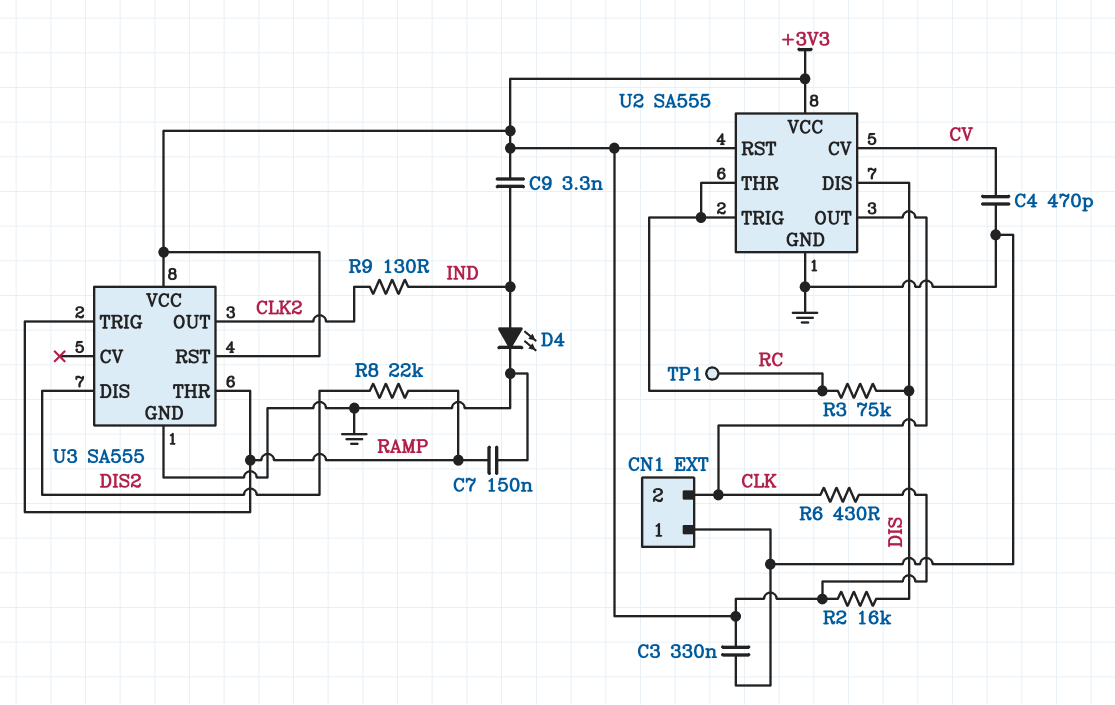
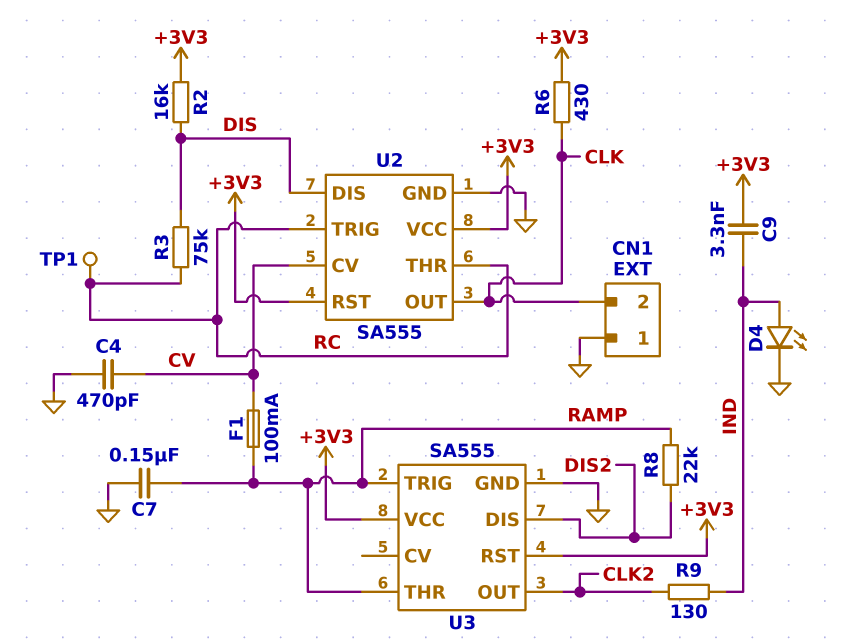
C3: 330nF (+3V3, GND) -> none
F1: none -> 100mA (CV, RAMP)

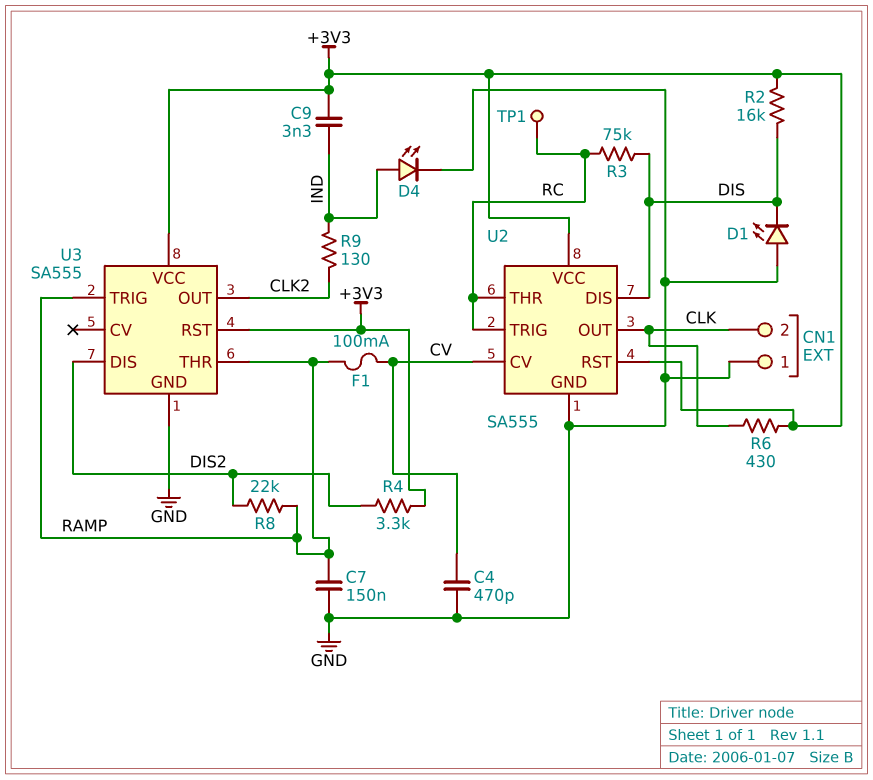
D1: none -> LED (A GND, K DIS)
R4: none -> 3.3k (+3V3, DIS2)

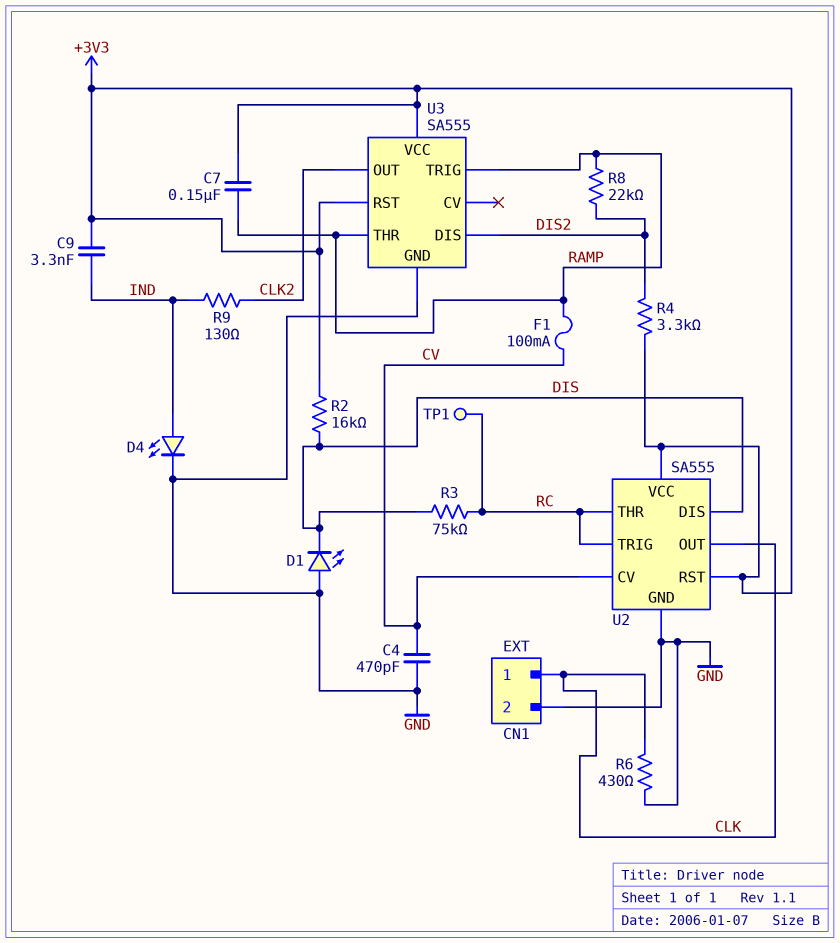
C7: 150nF (GND, RAMP) -> 150nF (+3V3, RAMP)
CN1 pin 1: GND -> CLK
CN1 pin 2: CLK -> GND
R6: 430 (+3V3, CLK) -> 430 (CLK, GND)

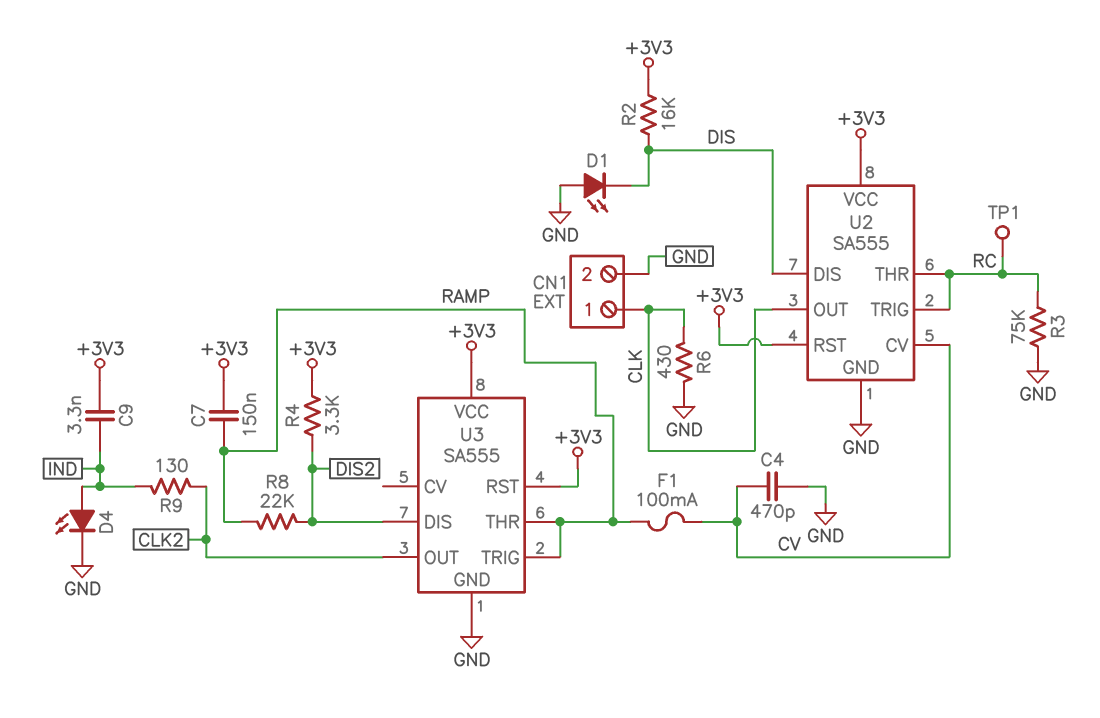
R3: 75k (DIS, RC) -> 75k (GND, RC)

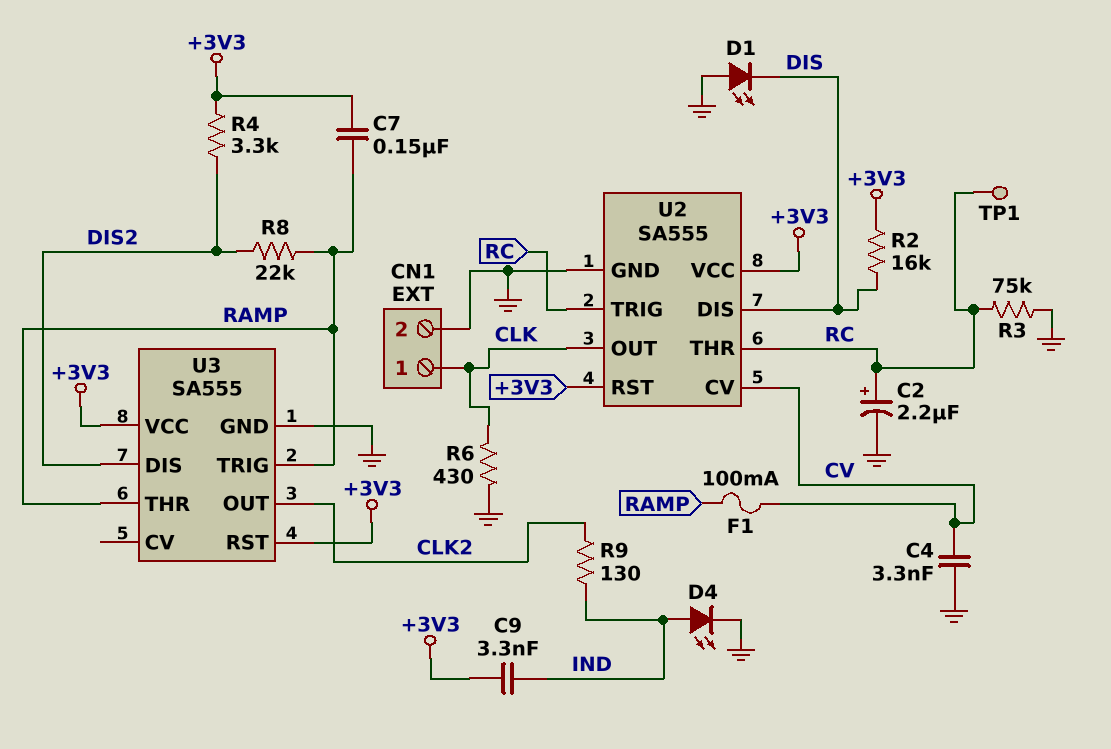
C2: none -> 2.2uF (plus RC, minus GND)
C4: 470pF (CV, GND) -> 3.3nF (CV, GND)

